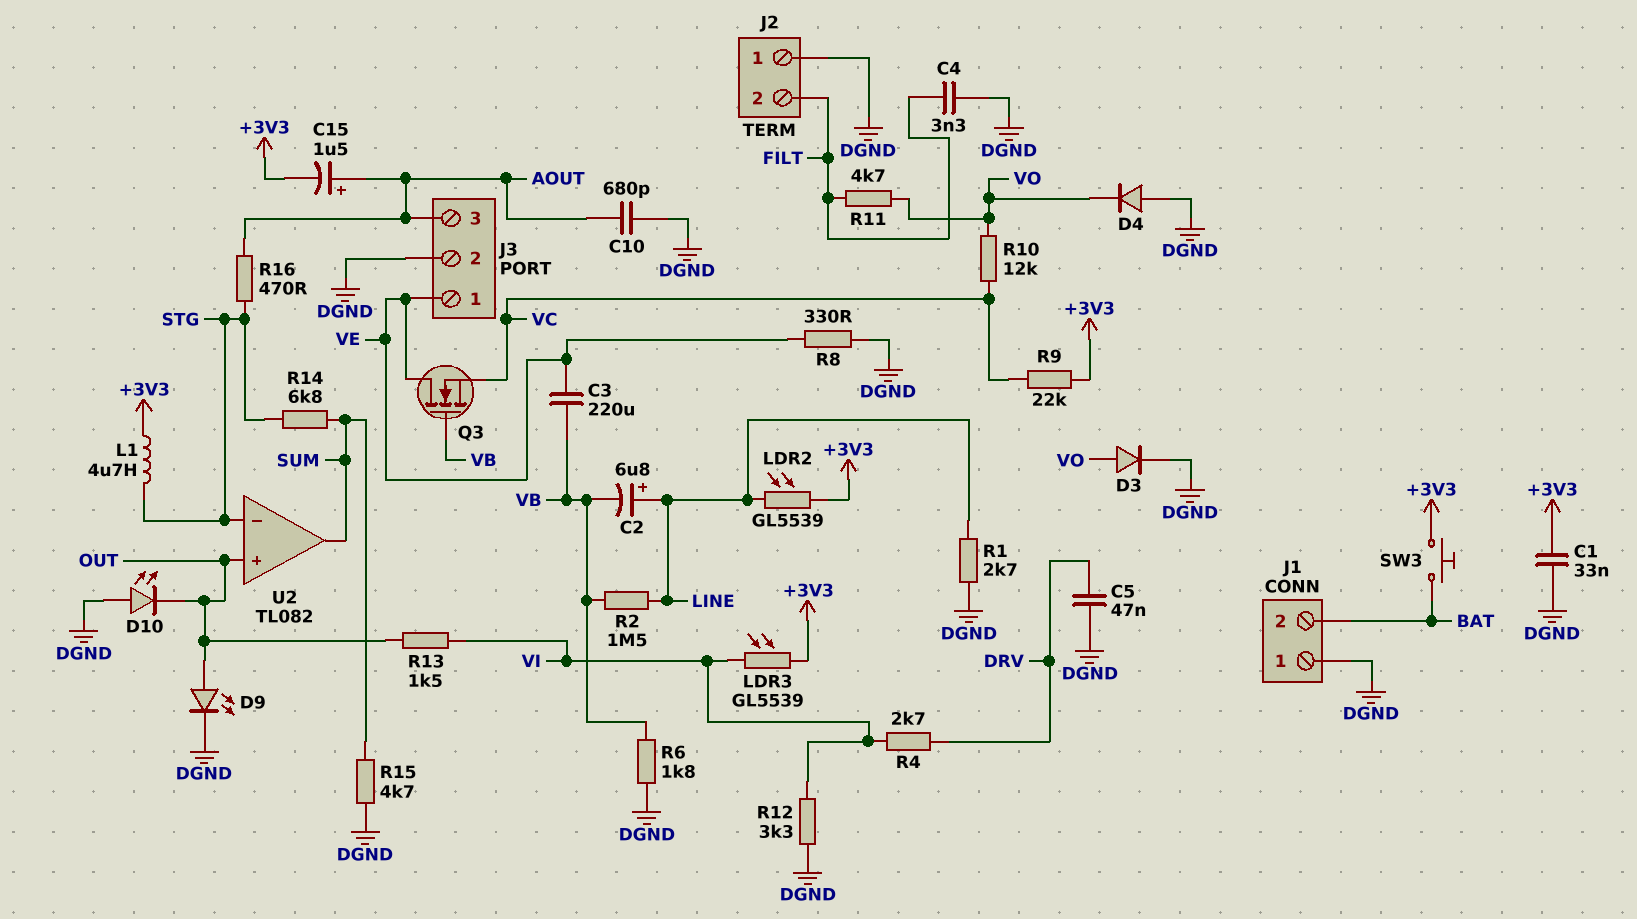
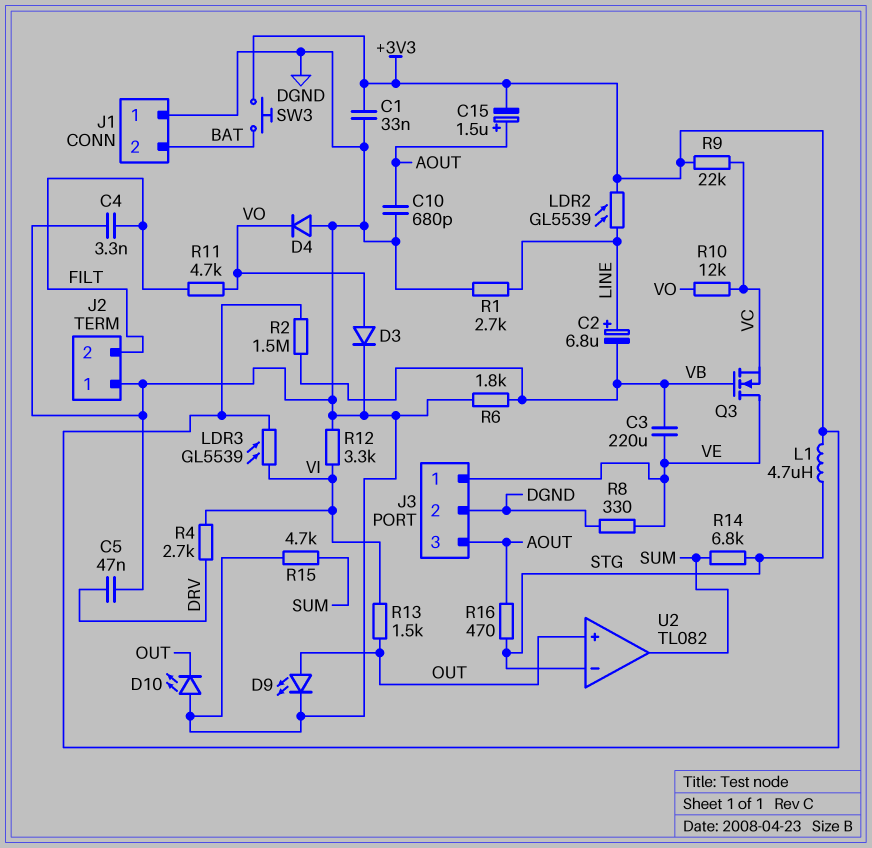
R2: 1.5M (LINE, VB) -> 1.5M (+3V3, VB)

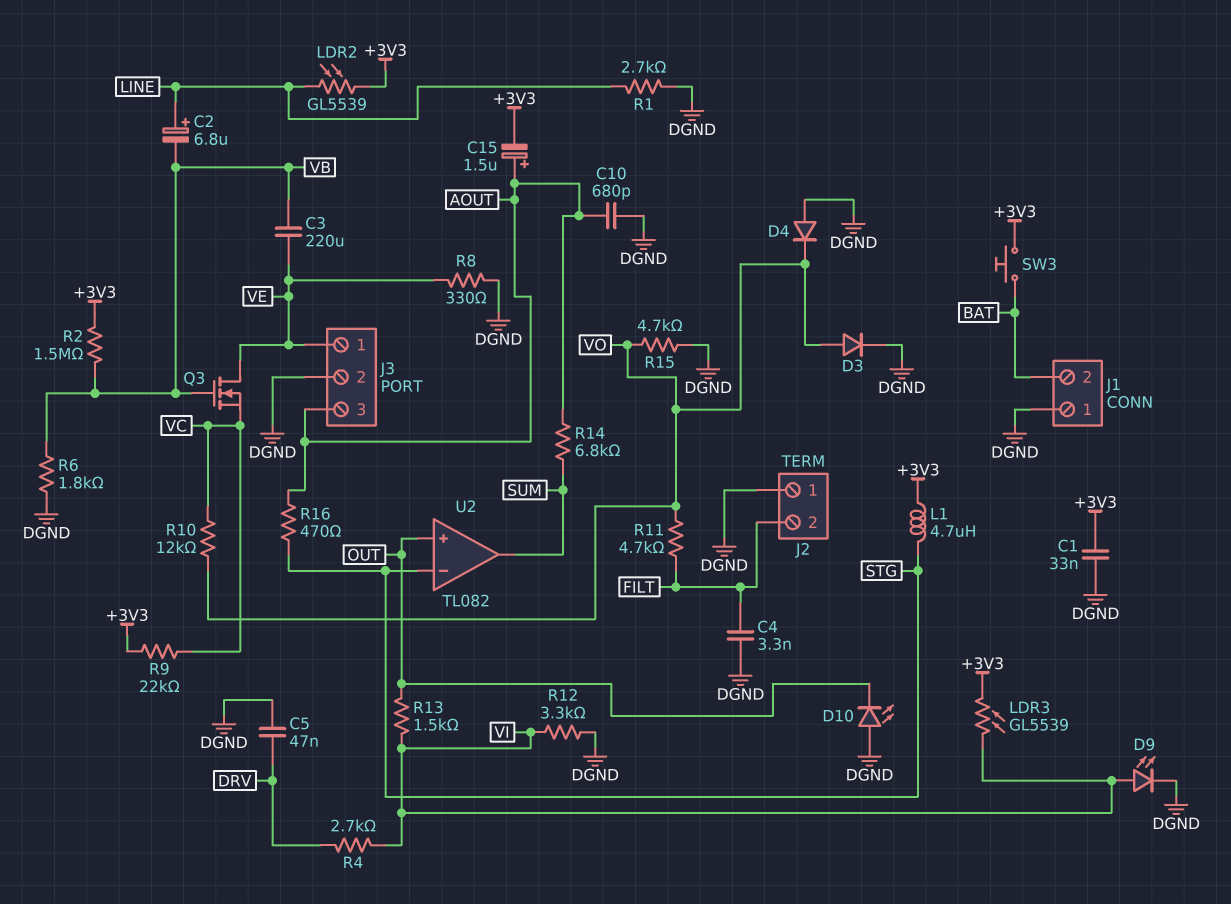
D9: LED (A OUT, K DGND) -> LED (A VI, K DGND)
R14: 6.8k (STG, SUM) -> 6.8k (AOUT, SUM)
R15: 4.7k (DGND, SUM) -> 4.7k (DGND, VO)

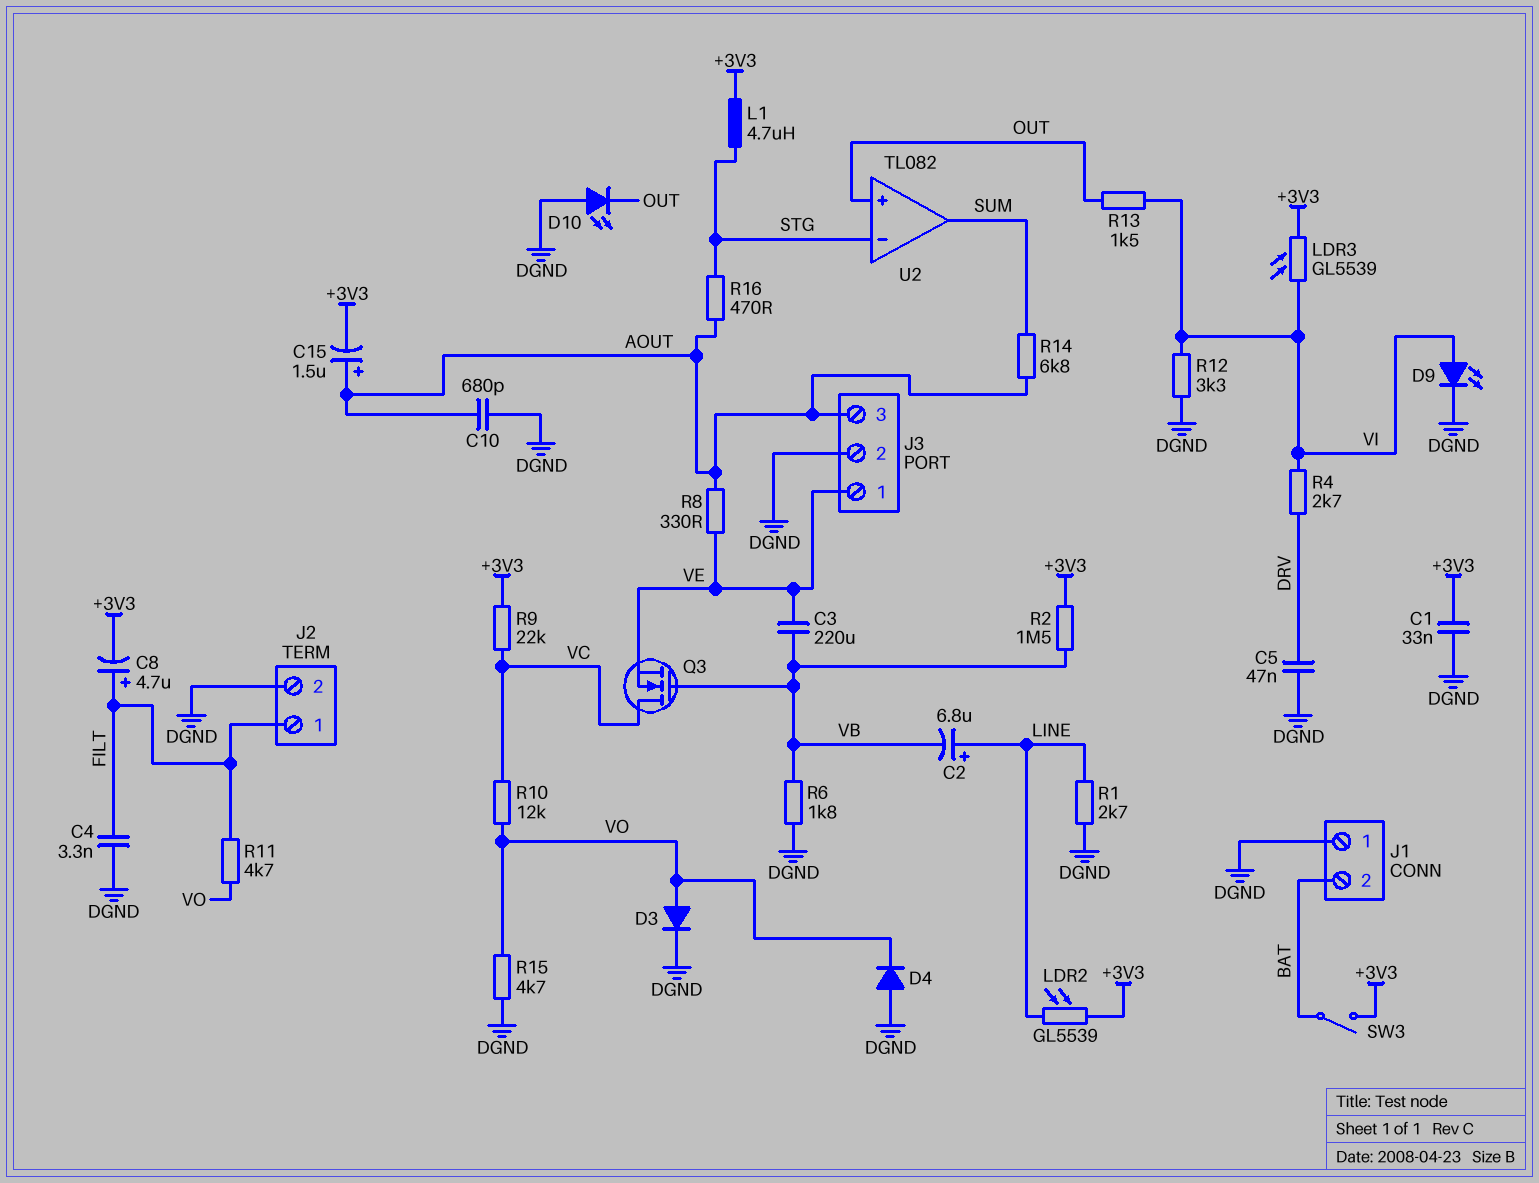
C8: none -> 4.7uF (plus FILT, minus +3V3)
J2 pin 1: DGND -> FILT
J2 pin 2: FILT -> DGND
Q3: NMOS (G VB, D VE, S VC) -> NMOS (G VB, D VC, S VE)
R8: 330 (DGND, VE) -> 330 (AOUT, VE)
SW3: button (+3V3, BAT) -> switch (+3V3, BAT)

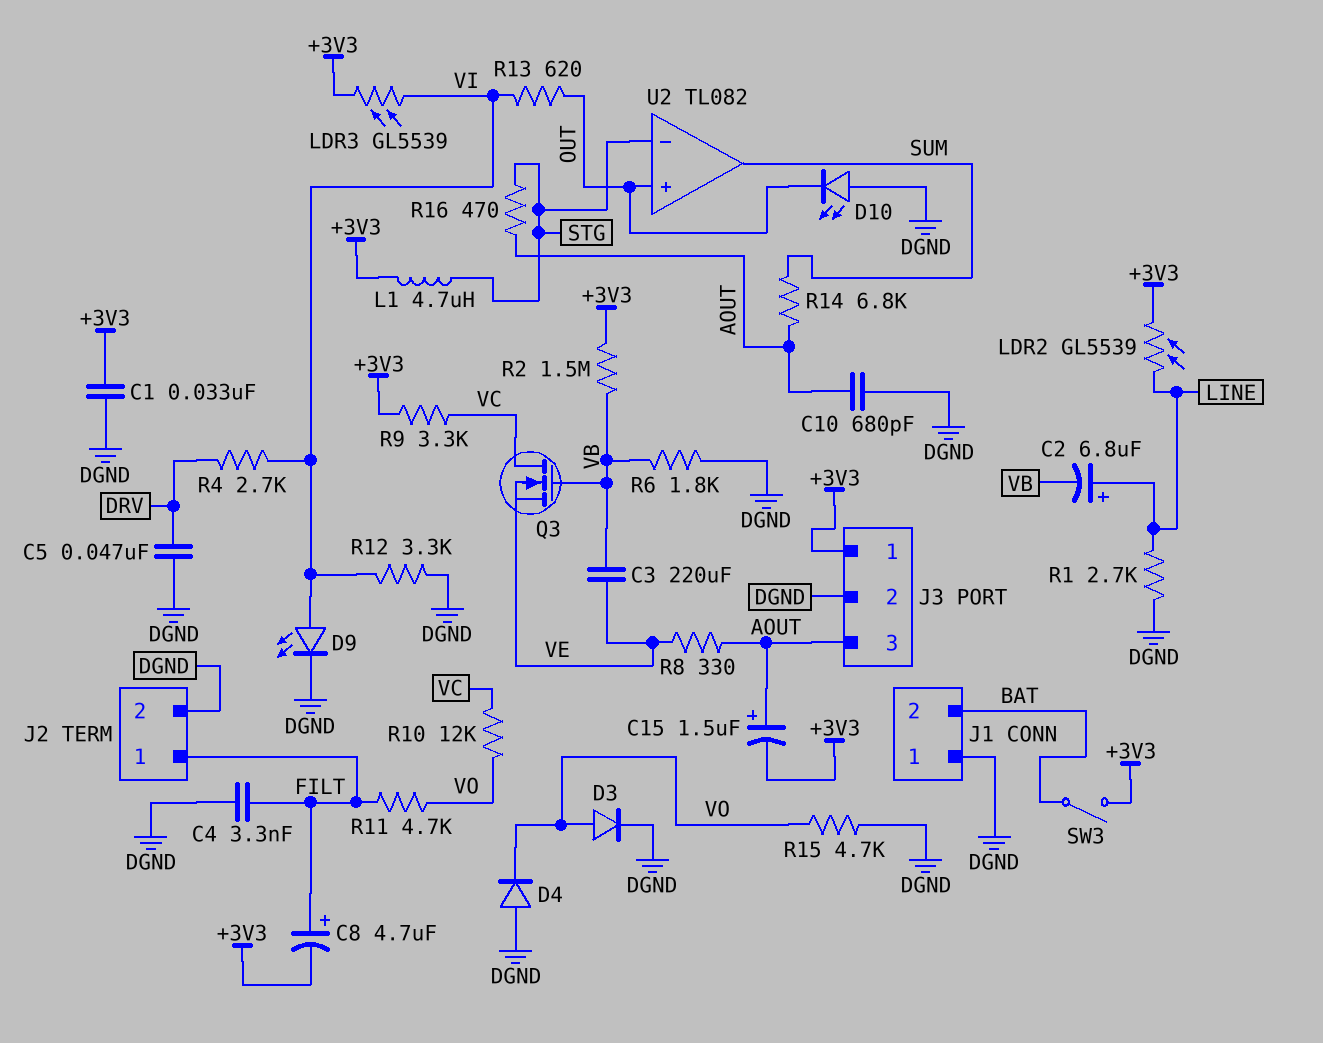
J3 pin 1: VE -> +3V3
R9: 22k (+3V3, VC) -> 3.3k (+3V3, VC)
R13: 1.5k (OUT, VI) -> 620 (OUT, VI)

